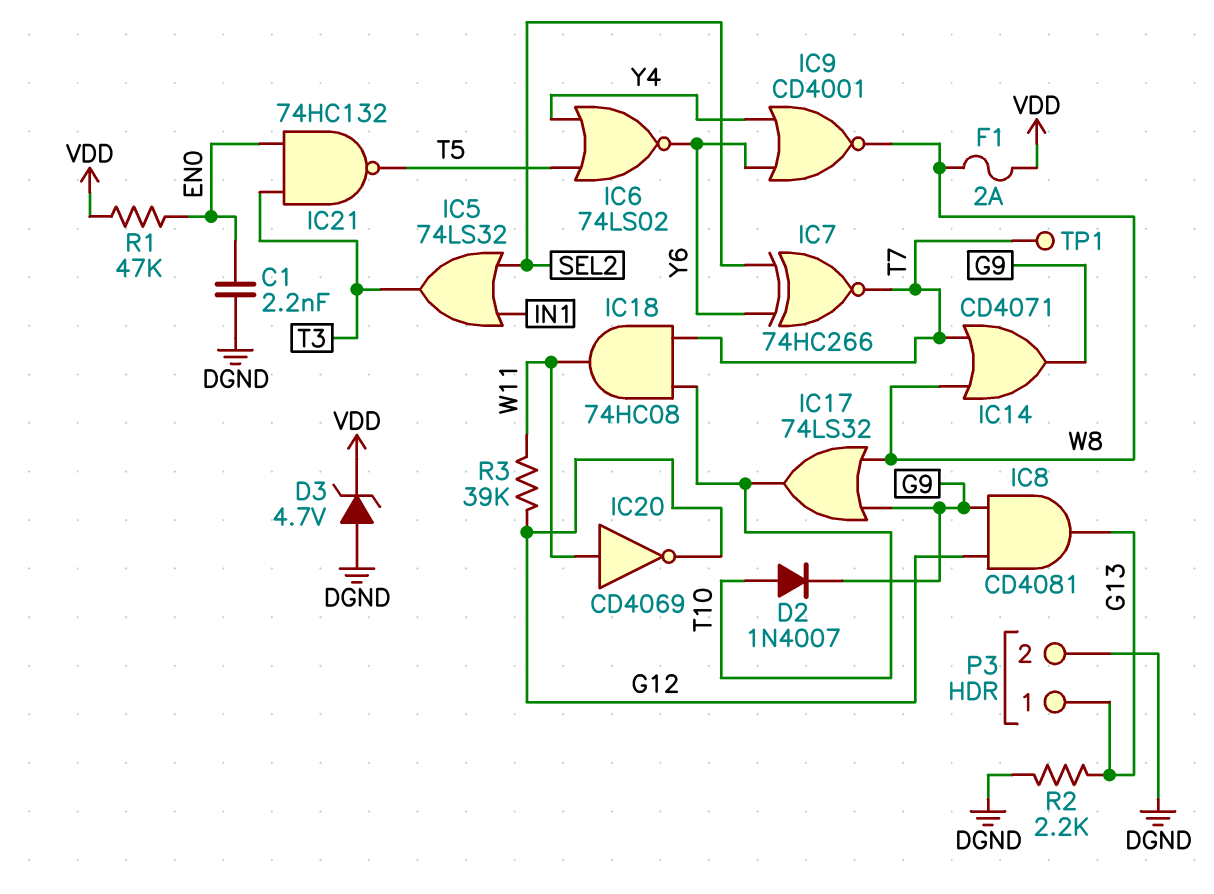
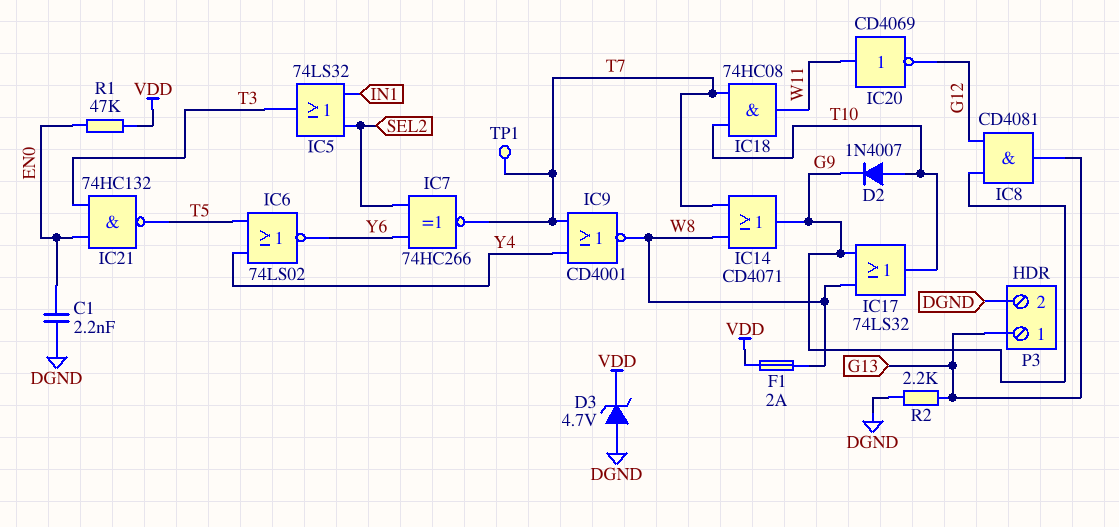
IC9: NOR CD4001 (in Y4, in Y6, out W8) -> NOR CD4001 (in T7, in Y4, out W8)
R3: 39k (G12, W11) -> none

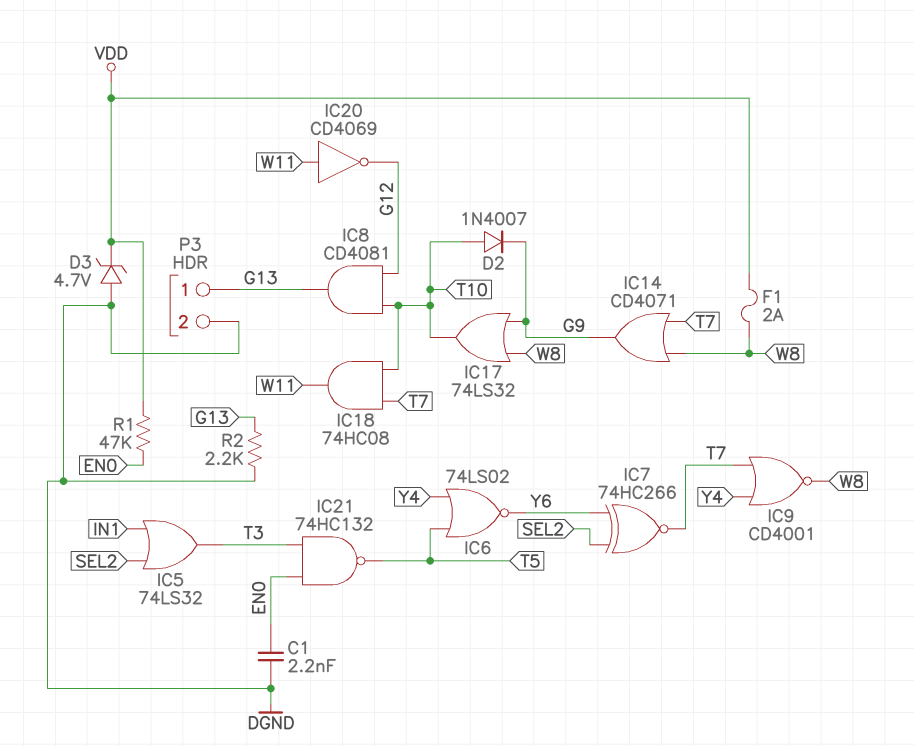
IC8: AND CD4081 (in G9, in G12, out G13) -> AND CD4081 (in G12, in T10, out G13)
TP1: test point (T7) -> none

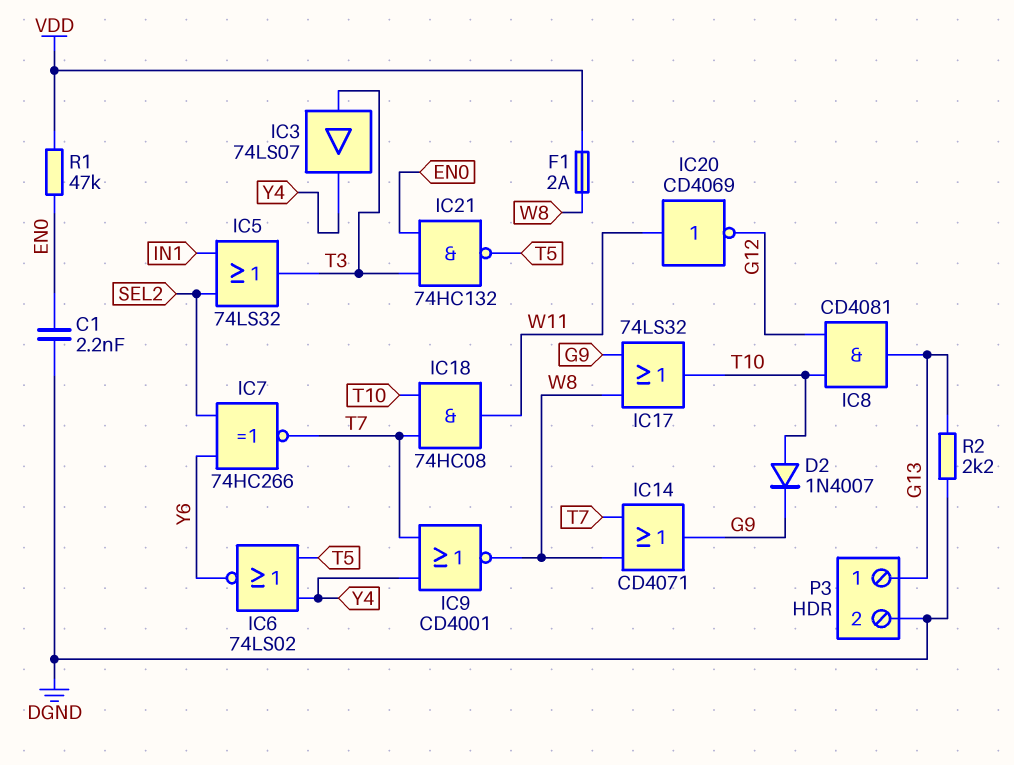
D3: zener 4.7V (A DGND, K VDD) -> none
IC3: none -> buffer 74LS07 (in T3, out Y4)

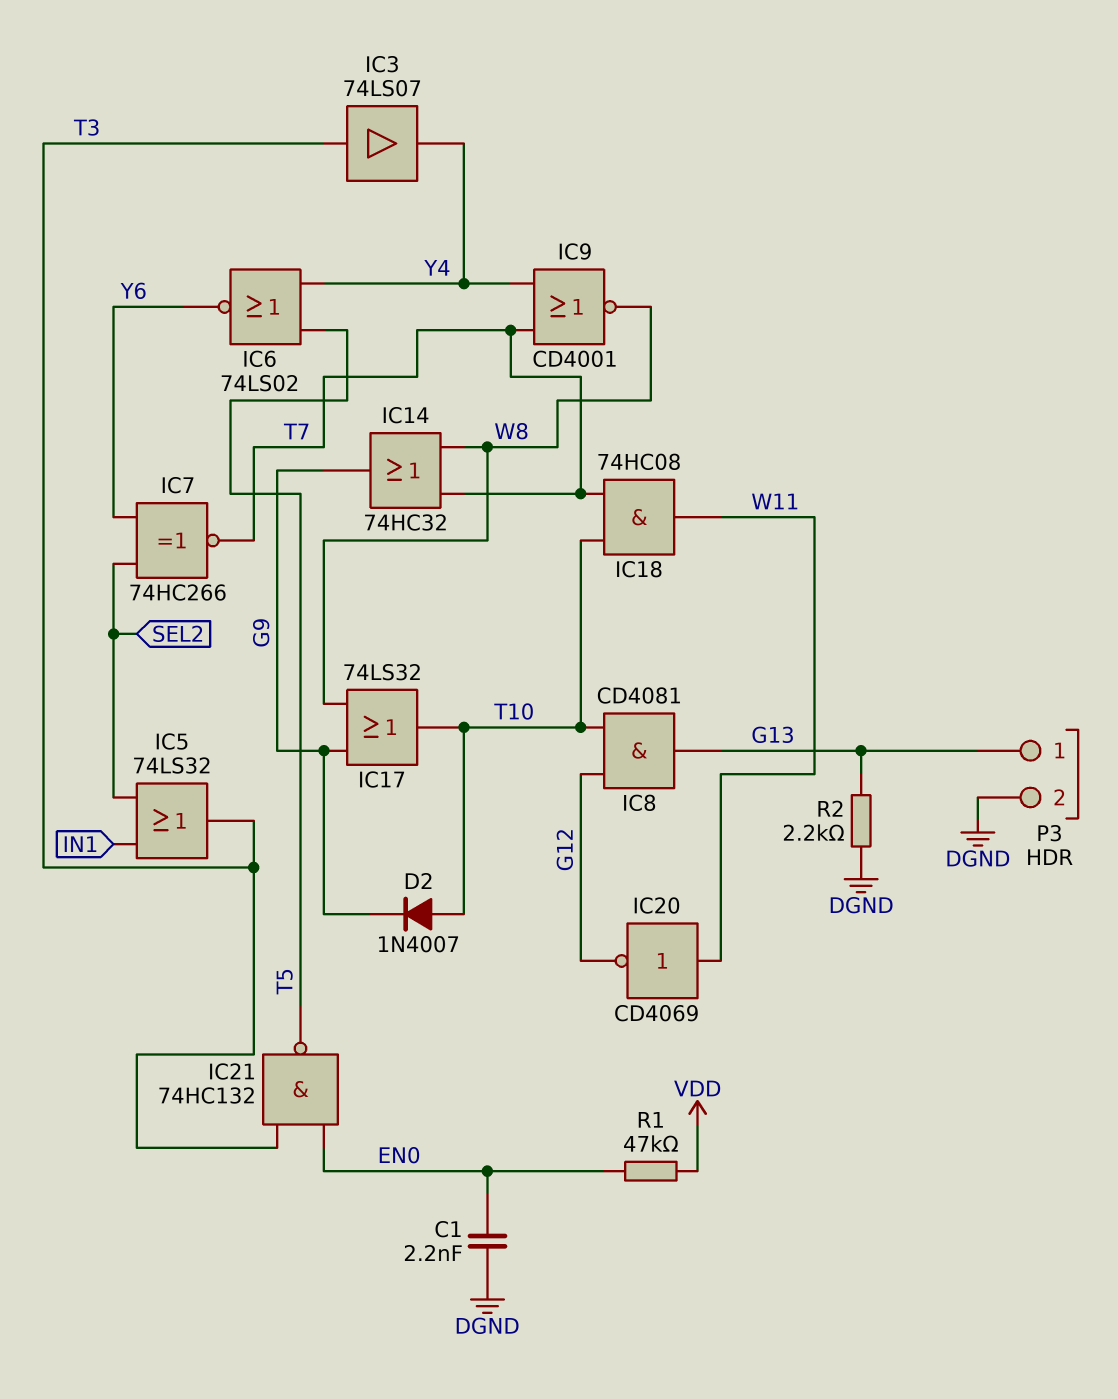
F1: 2A (VDD, W8) -> none
IC14: OR CD4071 (in T7, in W8, out G9) -> OR 74HC32 (in T7, in W8, out G9)

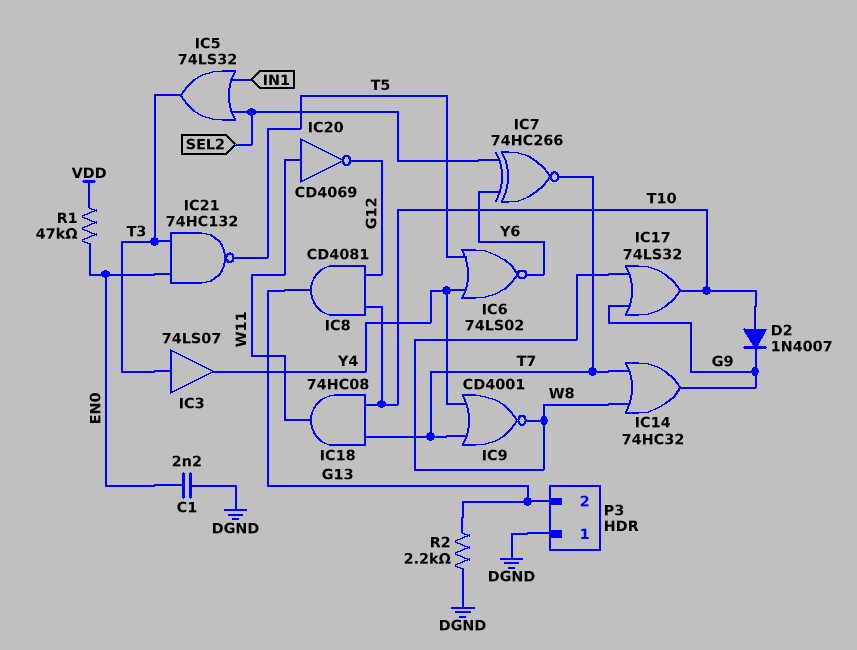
P3 pin 1: G13 -> DGND
P3 pin 2: DGND -> G13

